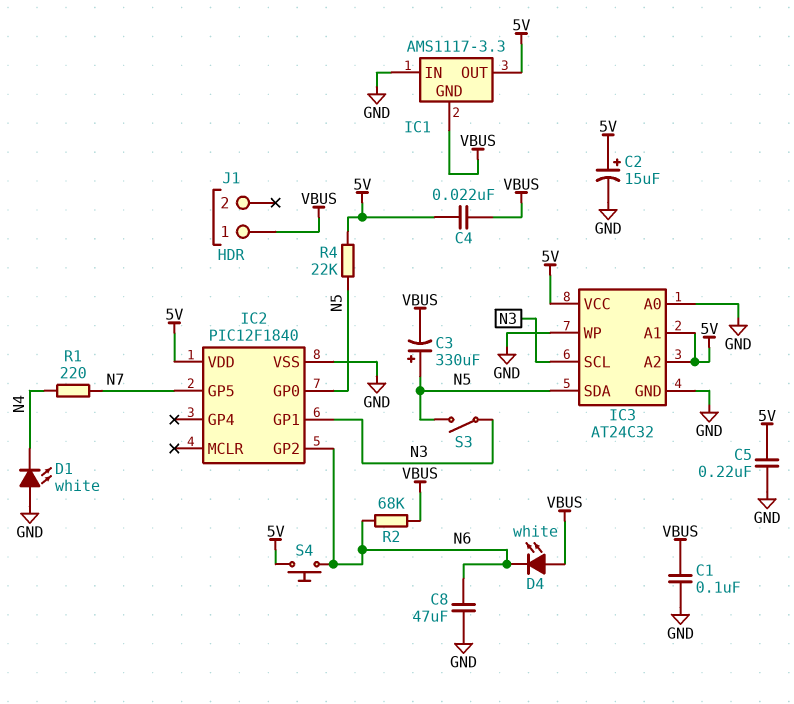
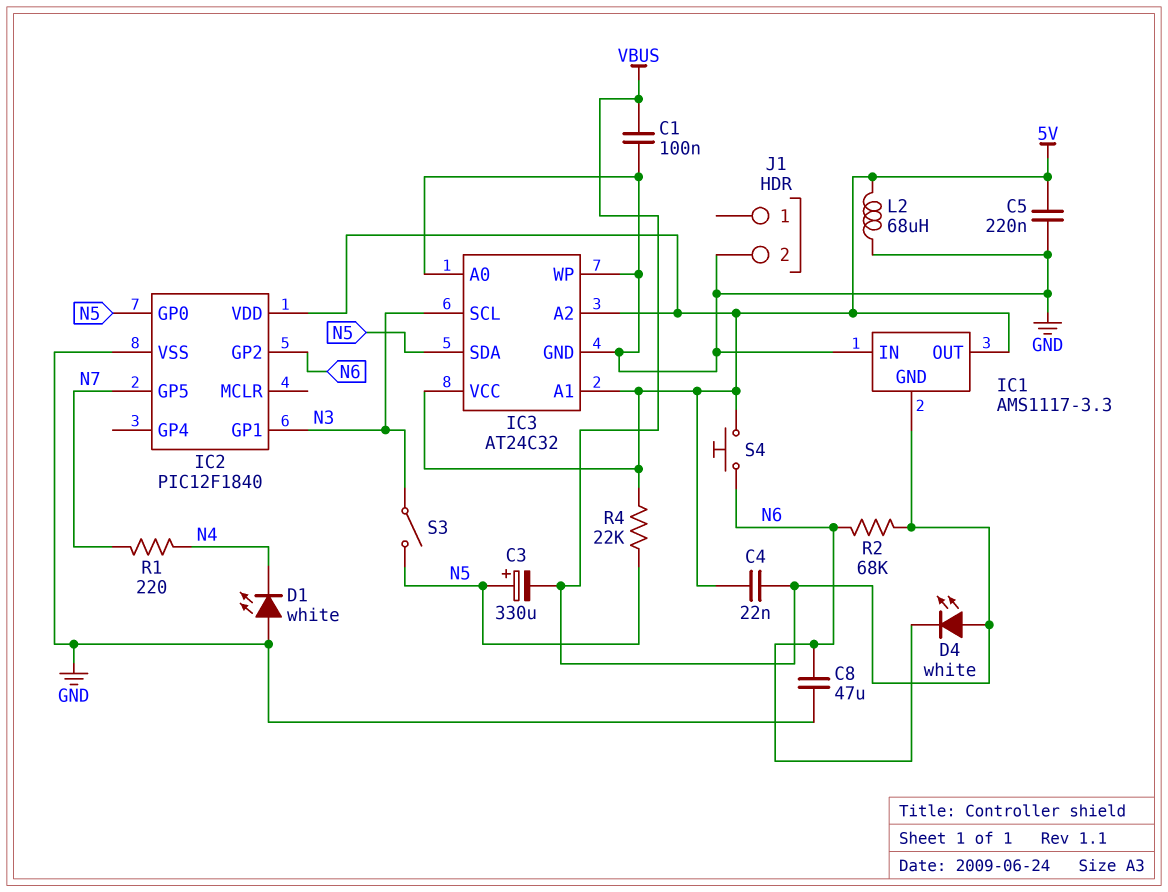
C2: 15uF (plus 5V, minus GND) -> none
J1 pin 1: VBUS -> none
J1 pin 2: none -> GND
L2: none -> 68uH (5V, GND)

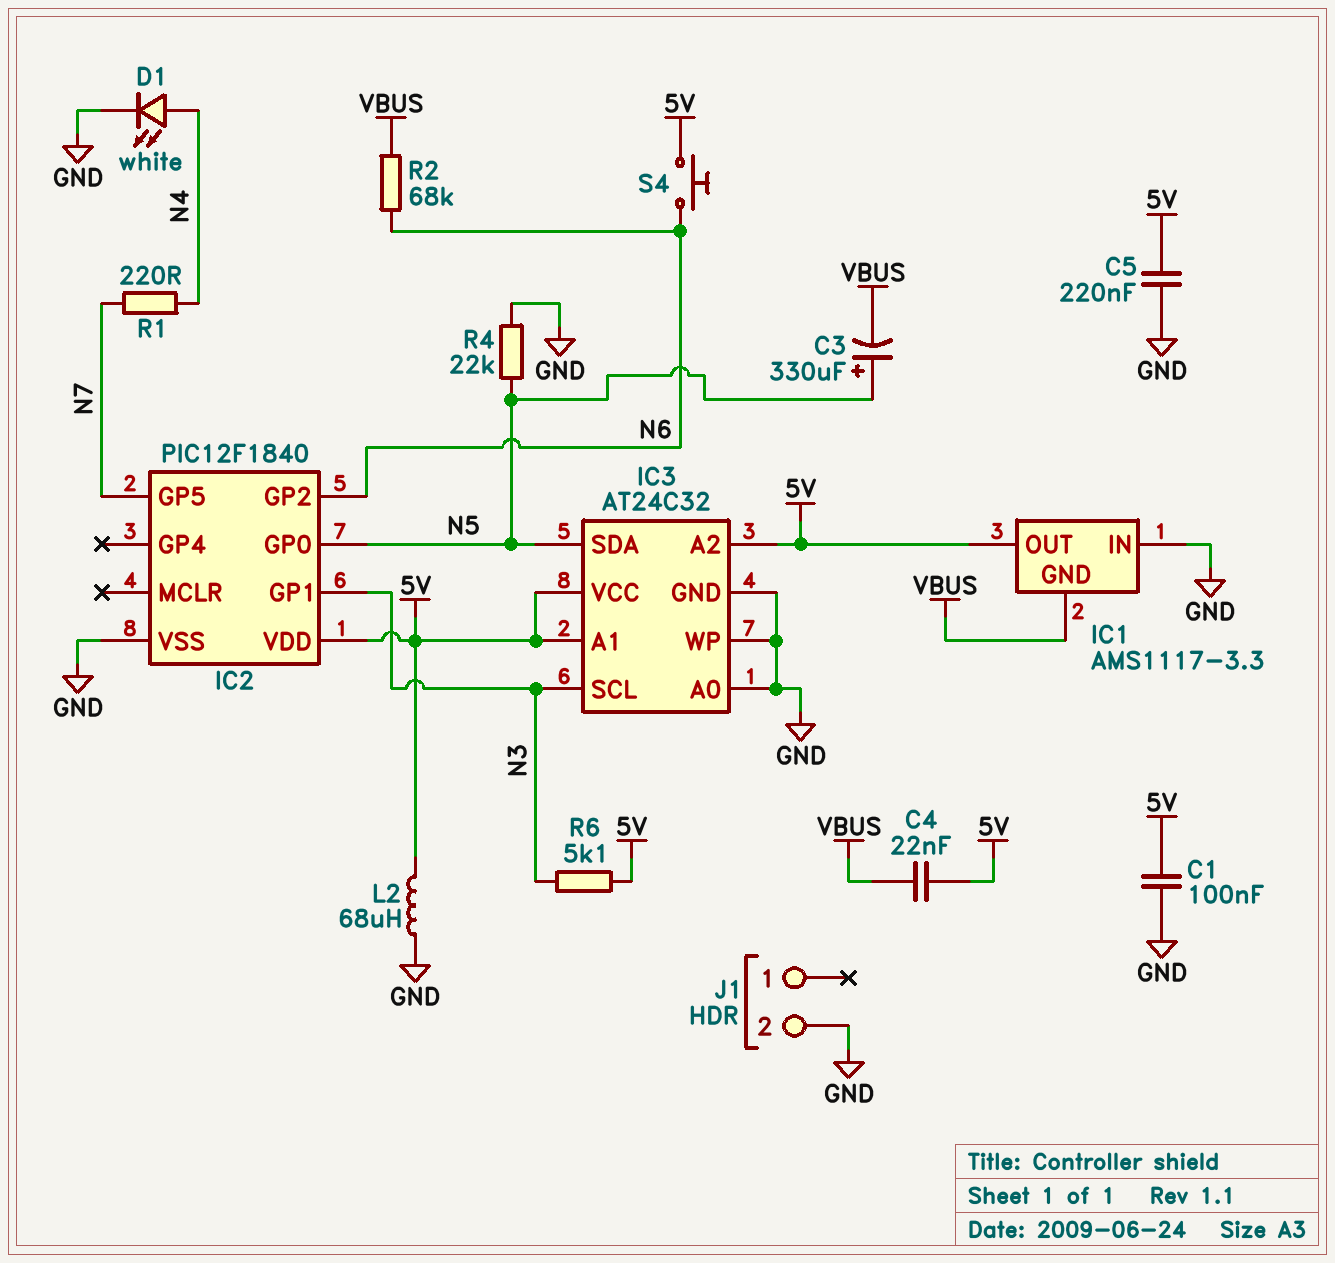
C1: 100nF (GND, VBUS) -> 100nF (5V, GND)
C8: 47uF (GND, N6) -> none
D1: LED white (A GND, K N4) -> LED white (A N4, K GND)
D4: LED white (A VBUS, K N6) -> none
R4: 22k (5V, N5) -> 22k (GND, N5)
R6: none -> 5.1k (5V, N3)
S3: switch (N3, N5) -> none

